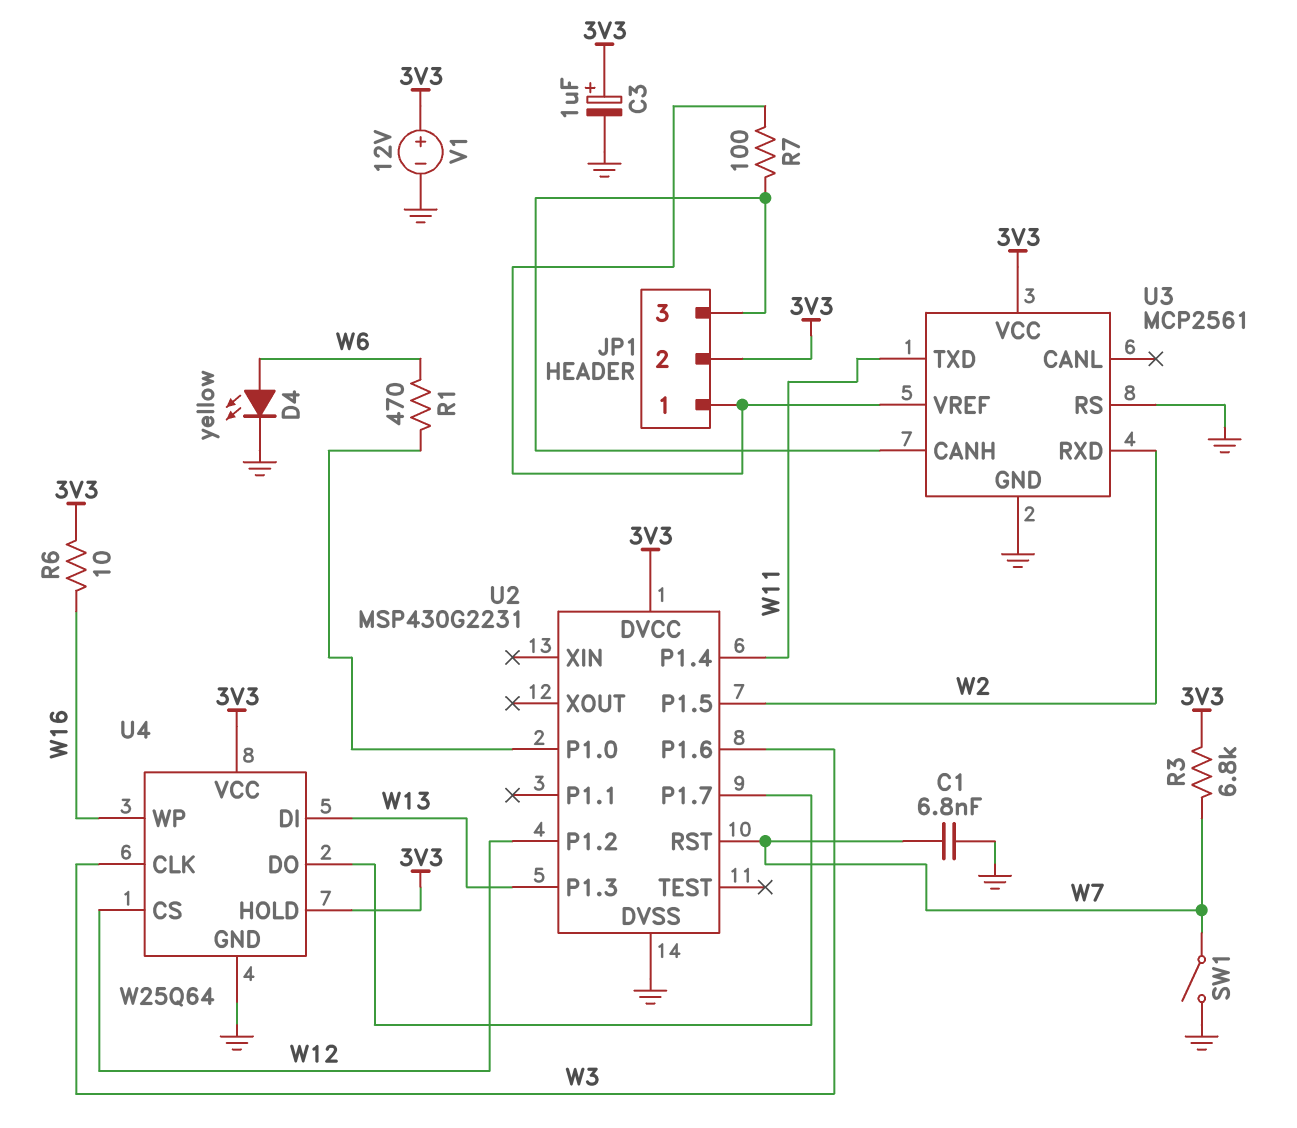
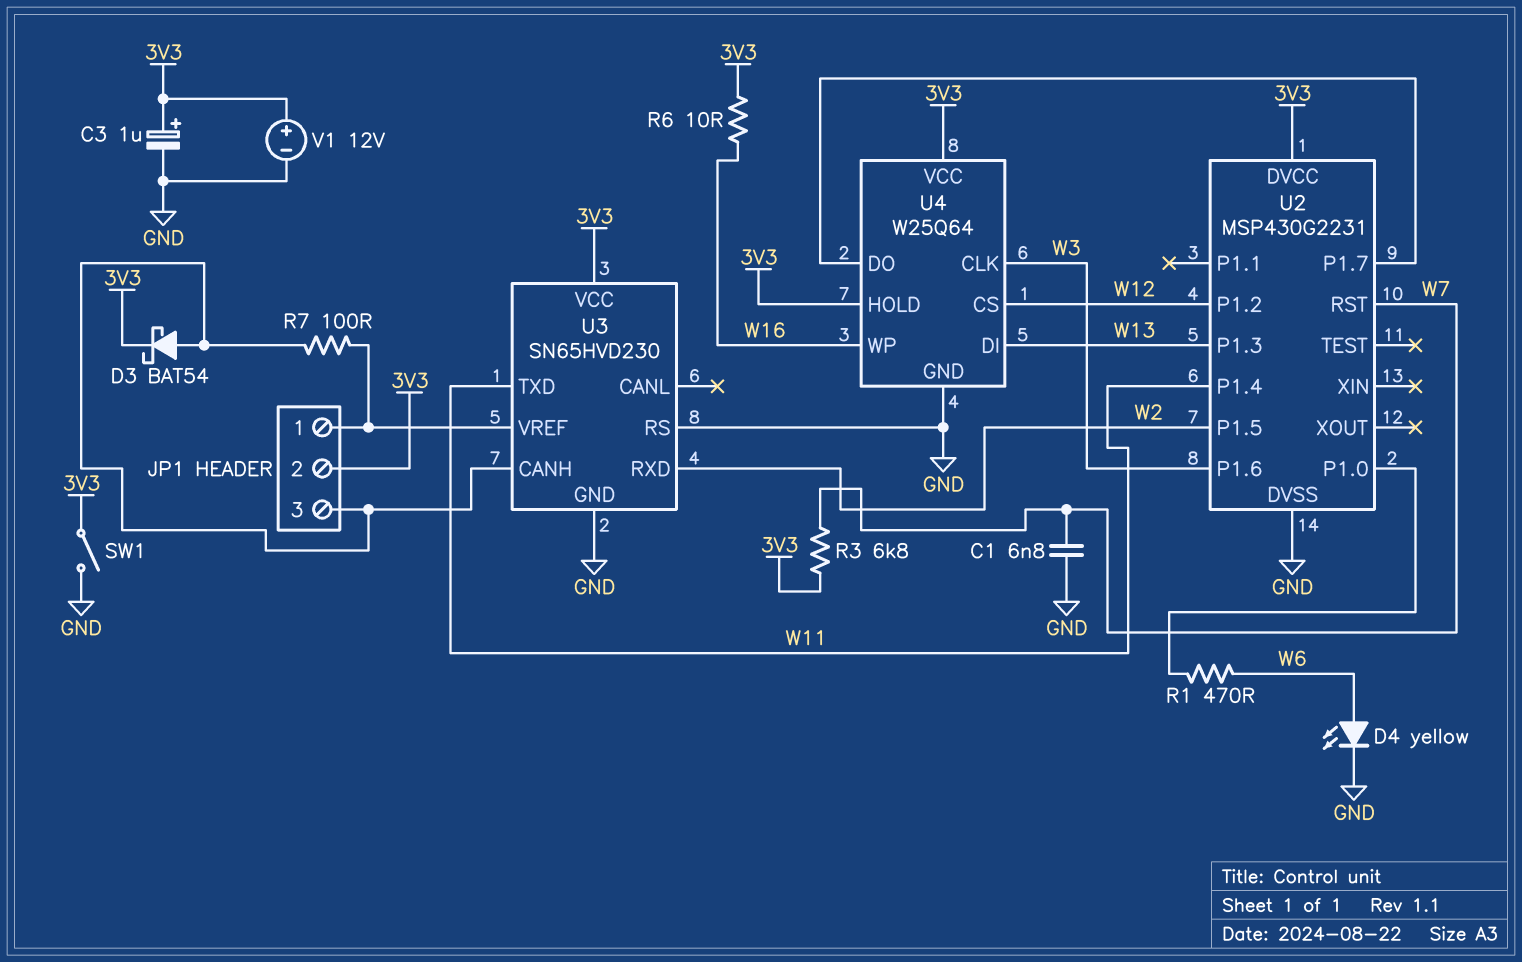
D3: none -> schottky BAT54 (A JP1/3, K 3V3)
SW1: switch (GND, W7) -> switch (3V3, GND)
U3: MCP2561 -> SN65HVD230

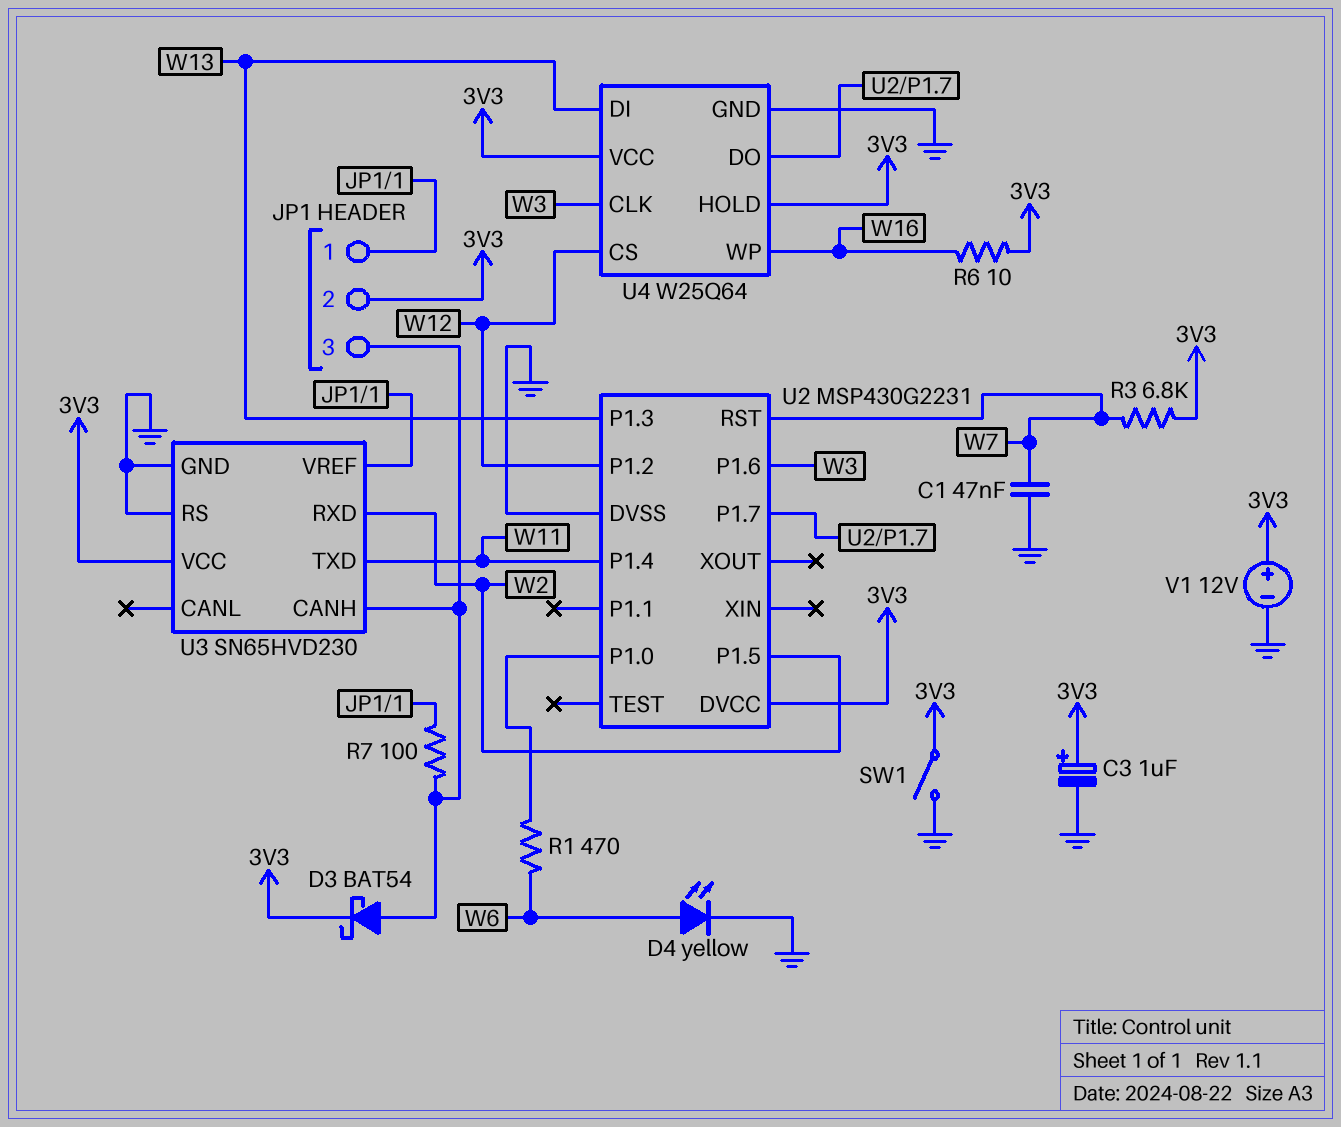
C1: 6.8nF (GND, W7) -> 47nF (GND, W7)

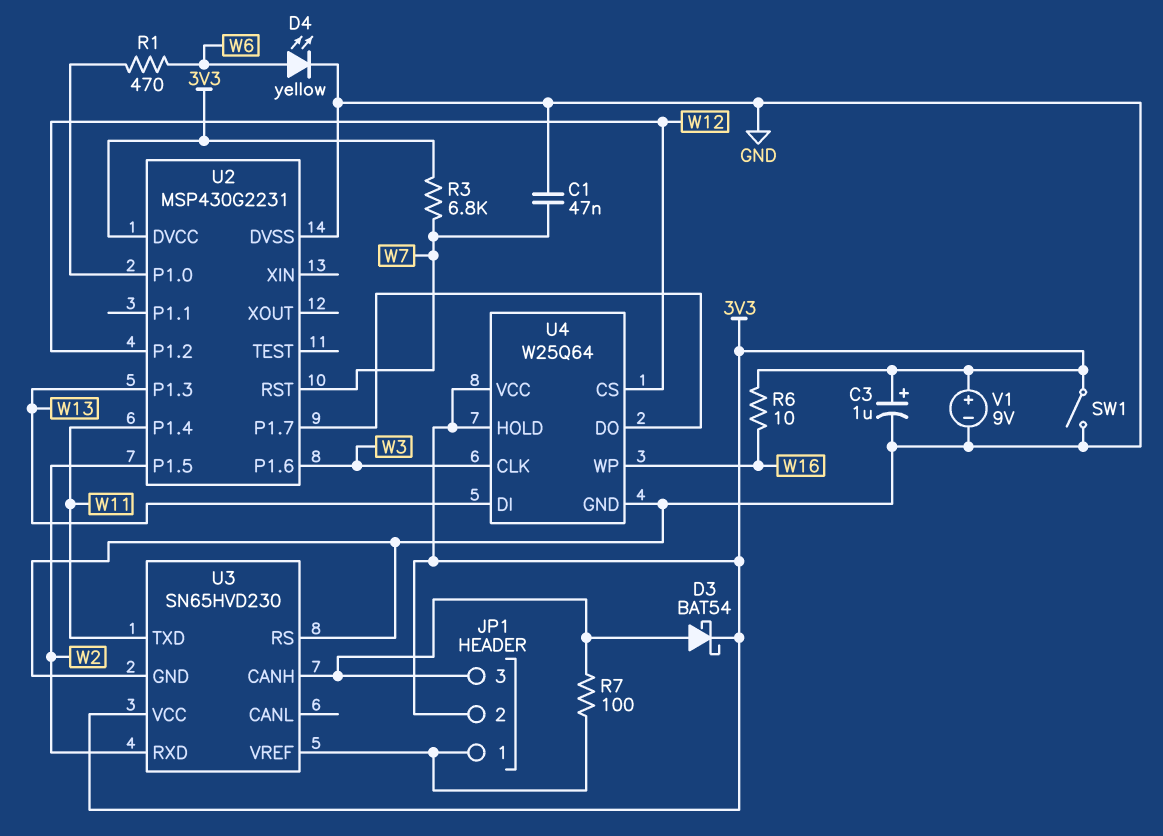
V1: 12V (plus 3V3, minus GND) -> 9V (plus 3V3, minus GND)

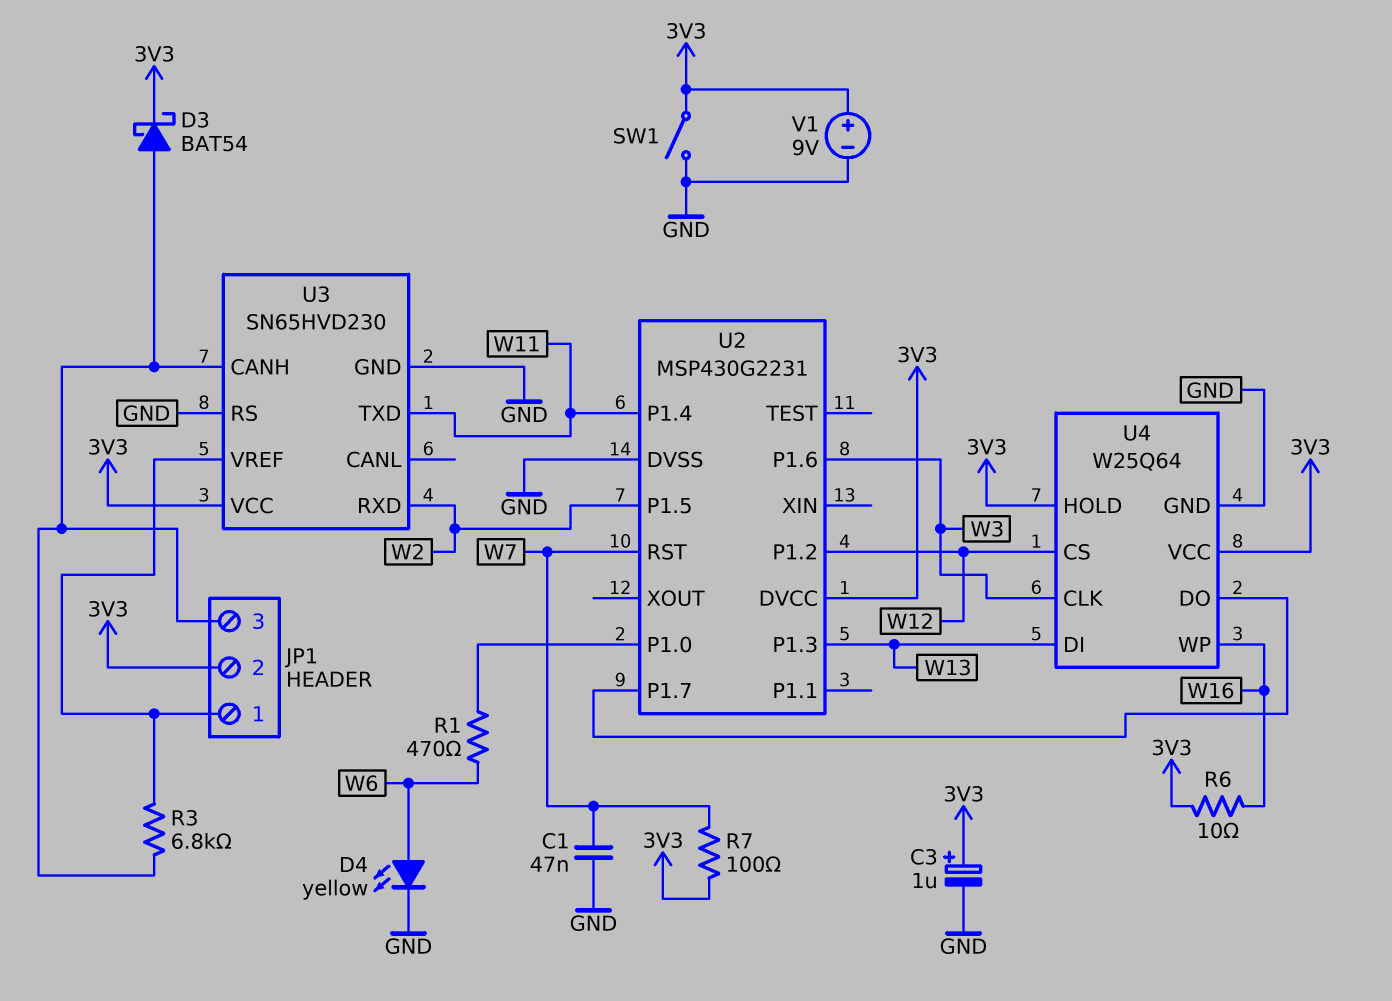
R3: 6.8k (3V3, W7) -> 6.8k (JP1/1, JP1/3)
R7: 100 (JP1/1, JP1/3) -> 100 (3V3, W7)

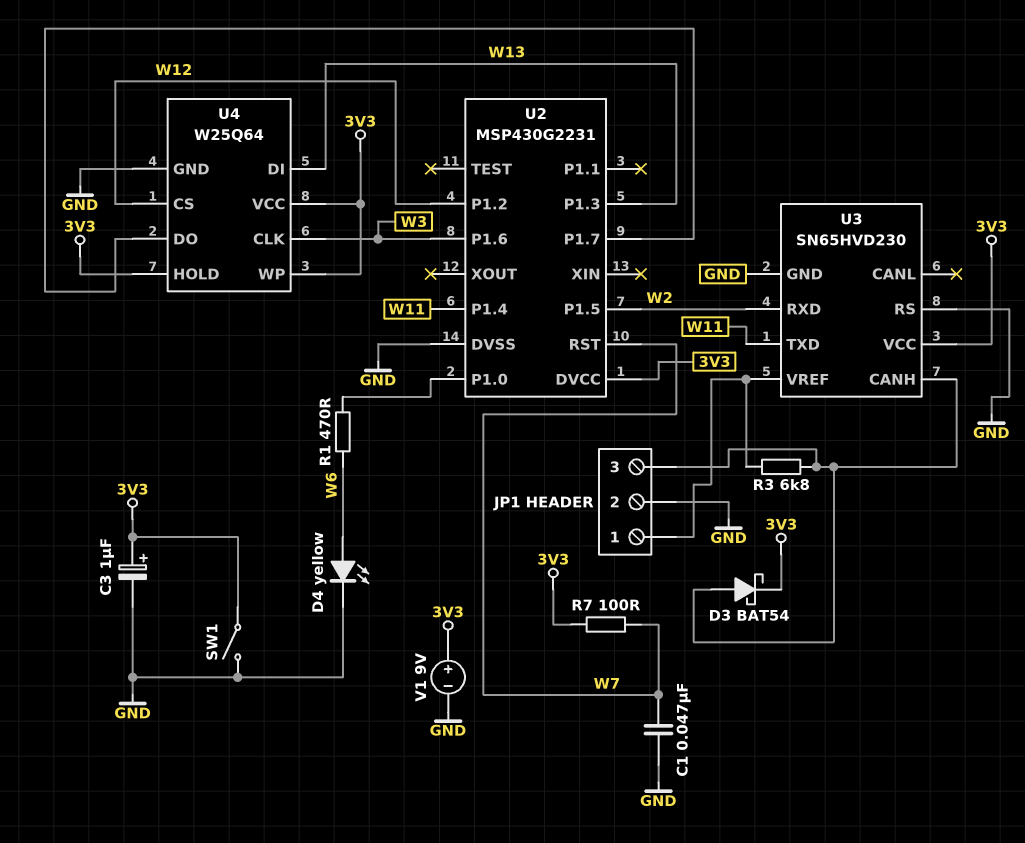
JP1 pin 2: 3V3 -> GND
R6: 10 (3V3, W16) -> none
U4 pin WP: W16 -> 3V3

